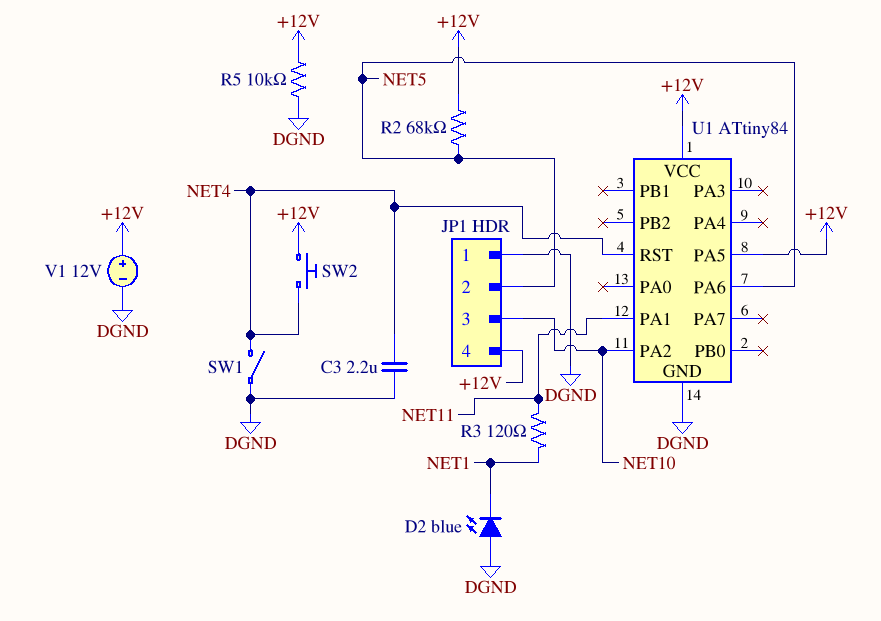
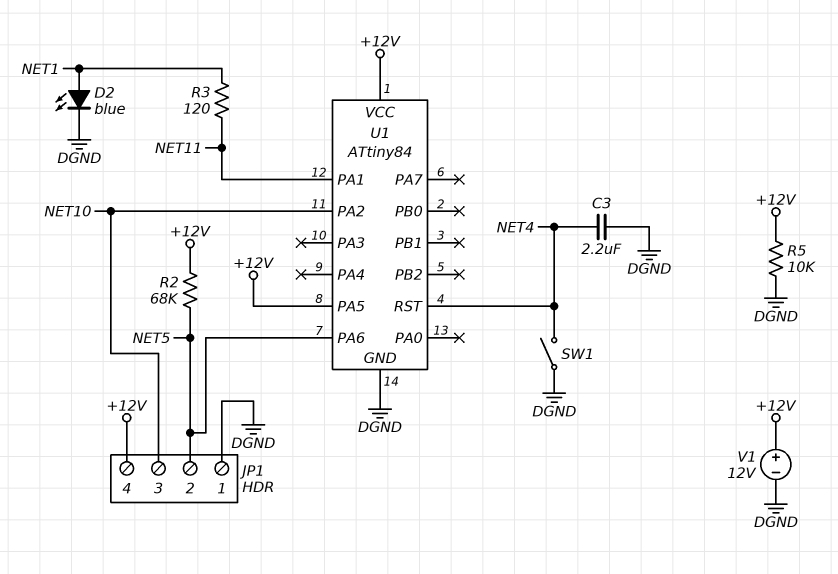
D2: LED blue (A DGND, K NET1) -> LED blue (A NET1, K DGND)
SW2: button (+12V, NET4) -> none

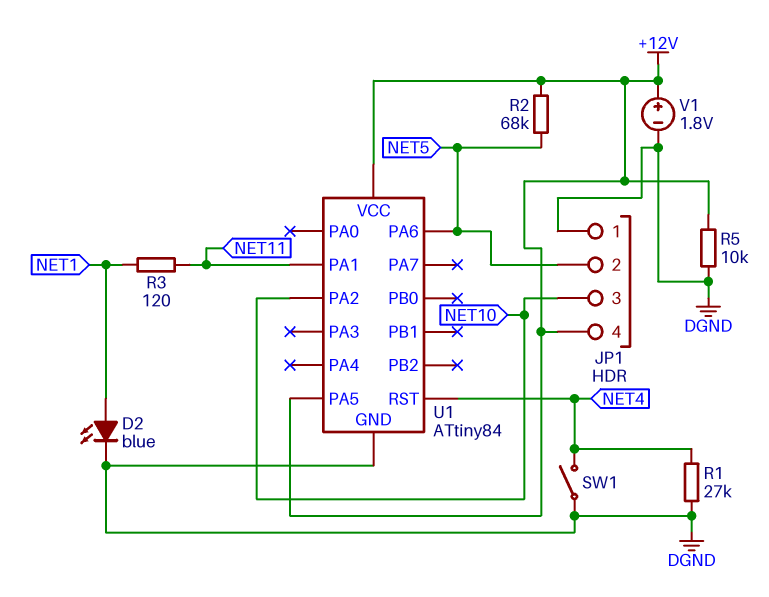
C3: 2.2uF (DGND, NET4) -> none
R1: none -> 27k (DGND, NET4)
V1: 12V (plus +12V, minus DGND) -> 1.8V (plus +12V, minus DGND)

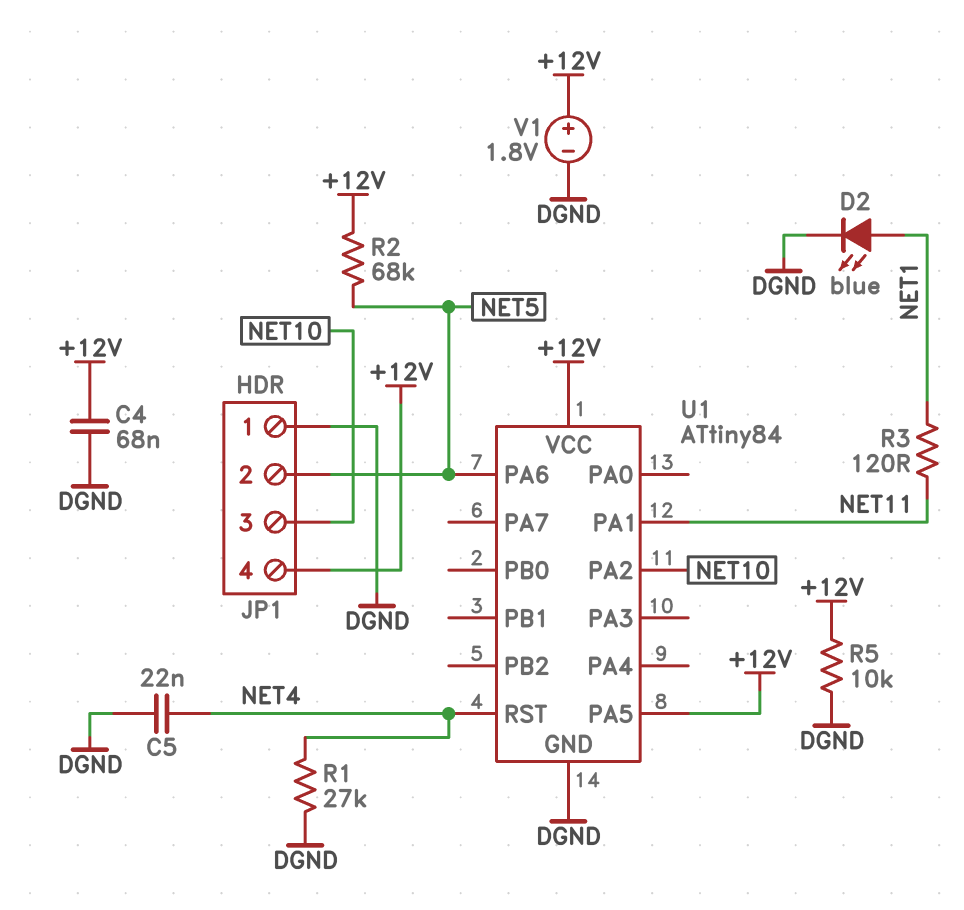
C4: none -> 68nF (+12V, DGND)
C5: none -> 22nF (DGND, NET4)
SW1: switch (DGND, NET4) -> none

